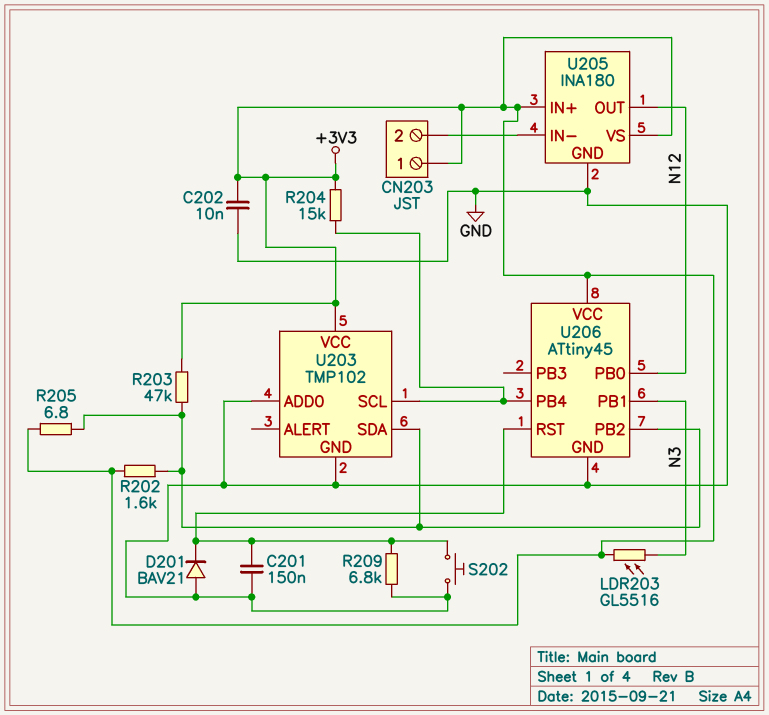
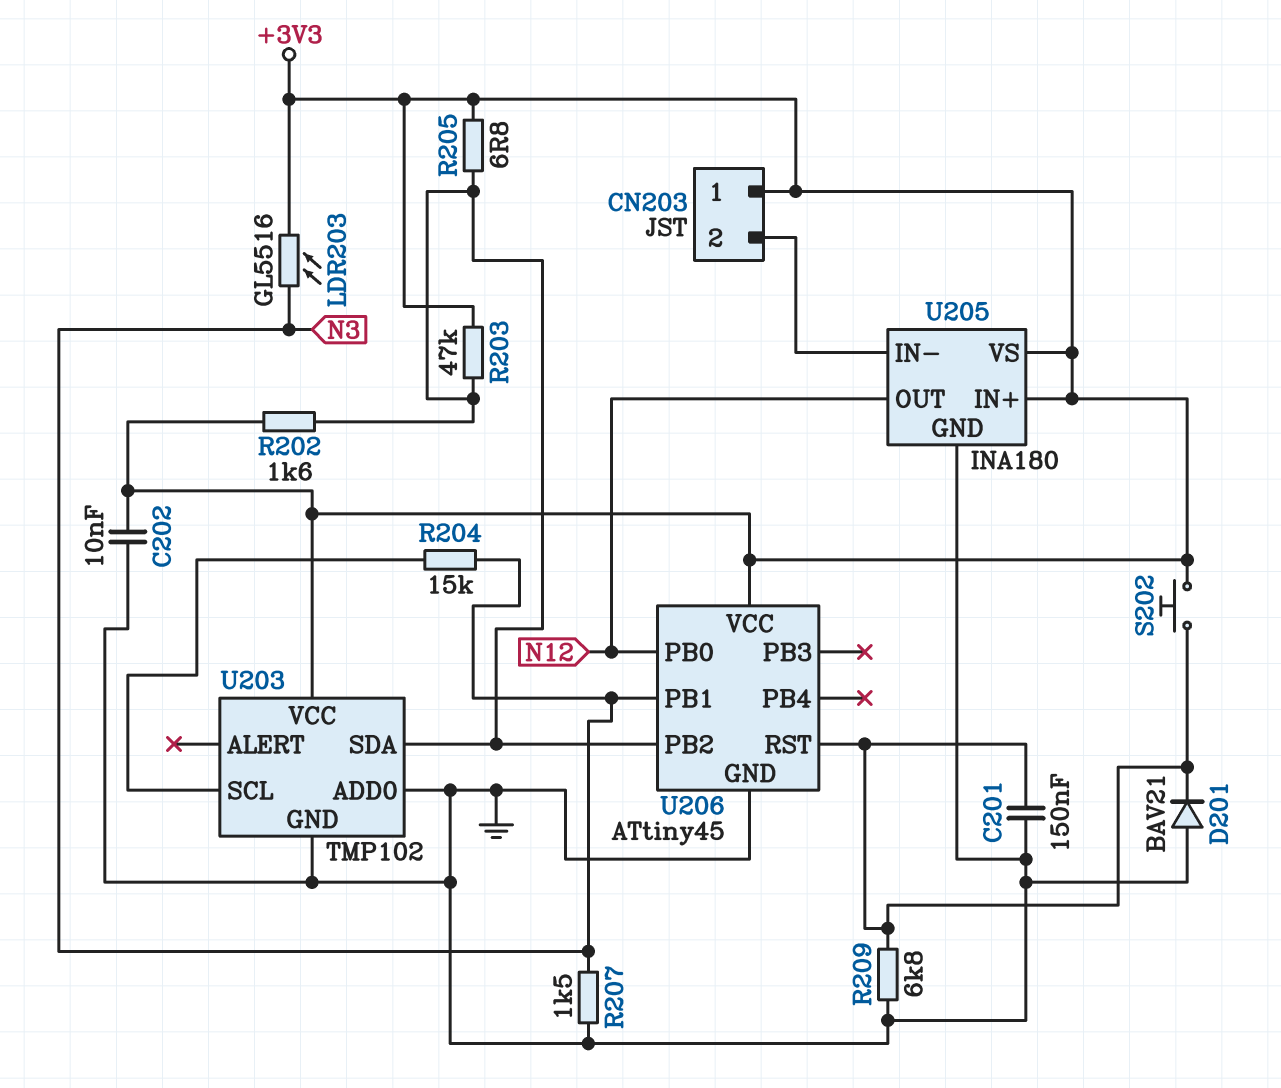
R204: 15k (+3V3, U203/SCL) -> 15k (N3, U203/SCL)
R207: none -> 1.5k (GND, N3)
S202: button (GND, U206/RST) -> button (+3V3, U206/RST)
U206 pin PB4: U203/SCL -> none

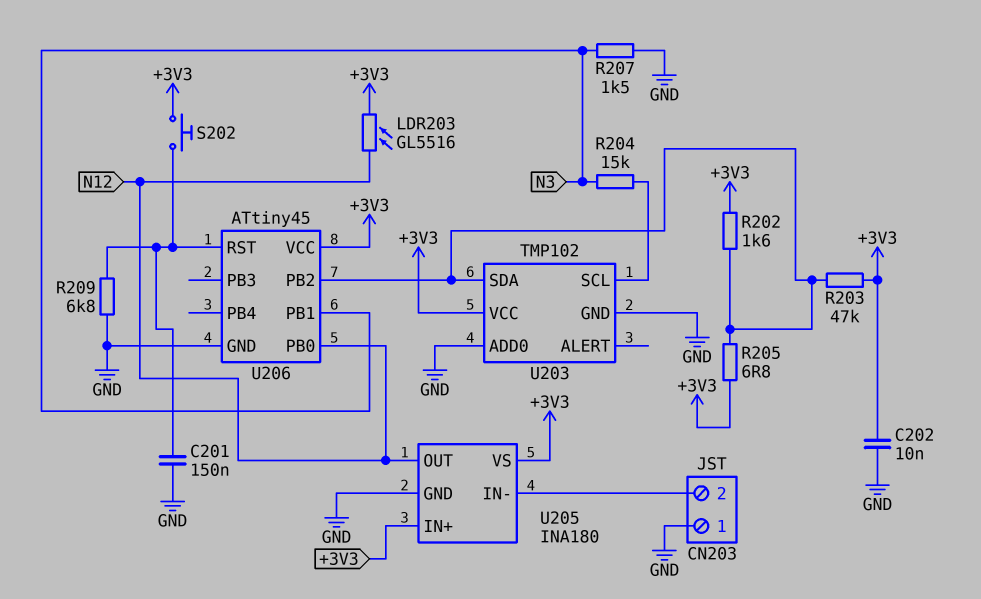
CN203 pin 1: +3V3 -> GND
D201: diode BAV21 (A GND, K U206/RST) -> none
LDR203: GL5516 (+3V3, N3) -> GL5516 (+3V3, N12)

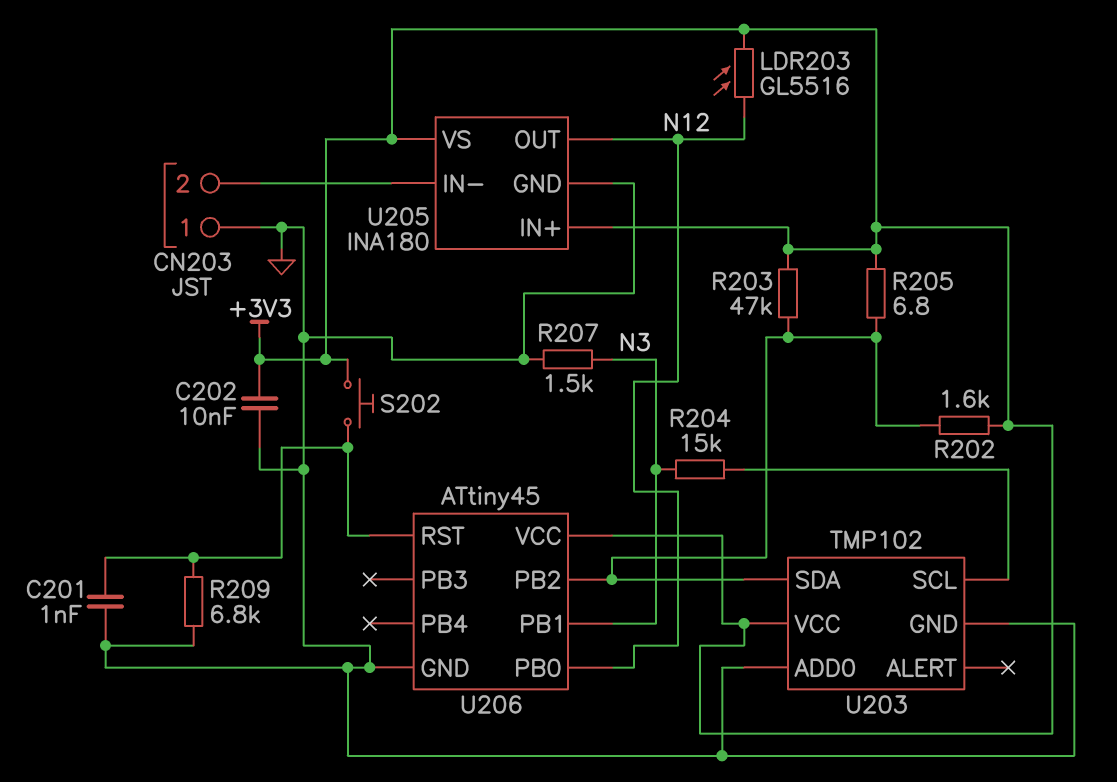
C201: 150nF (GND, U206/RST) -> 1nF (GND, U206/RST)

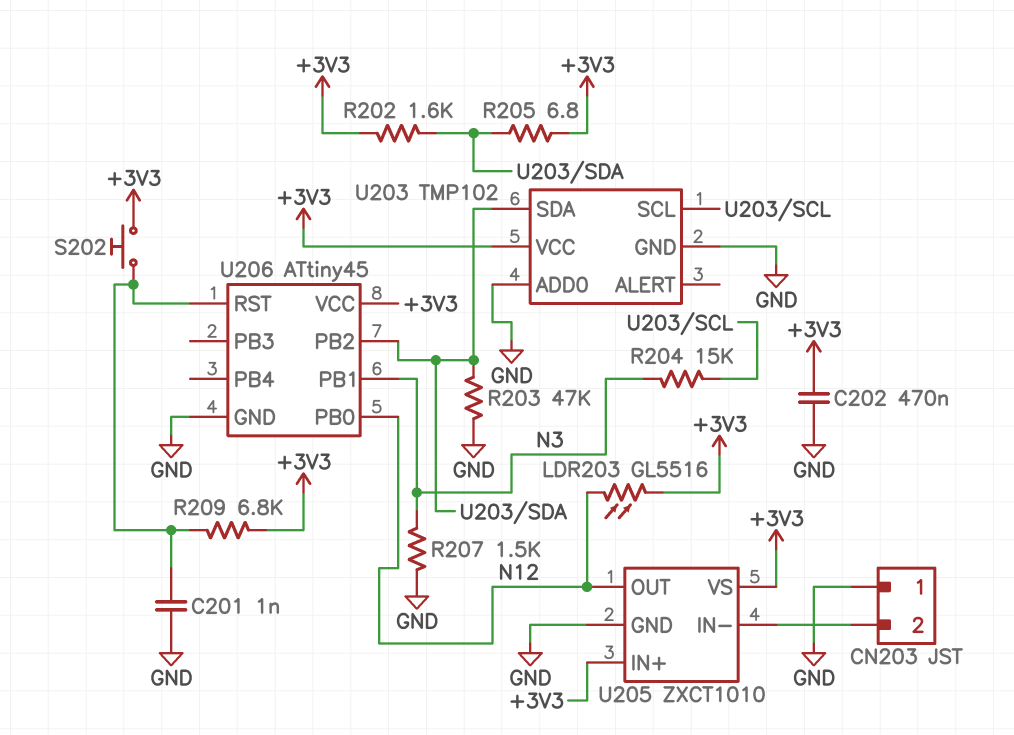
C202: 10nF (+3V3, GND) -> 470nF (+3V3, GND)
R203: 47k (+3V3, U203/SDA) -> 47k (GND, U203/SDA)
R209: 6.8k (GND, U206/RST) -> 6.8k (+3V3, U206/RST)
U205: INA180 -> ZXCT1010

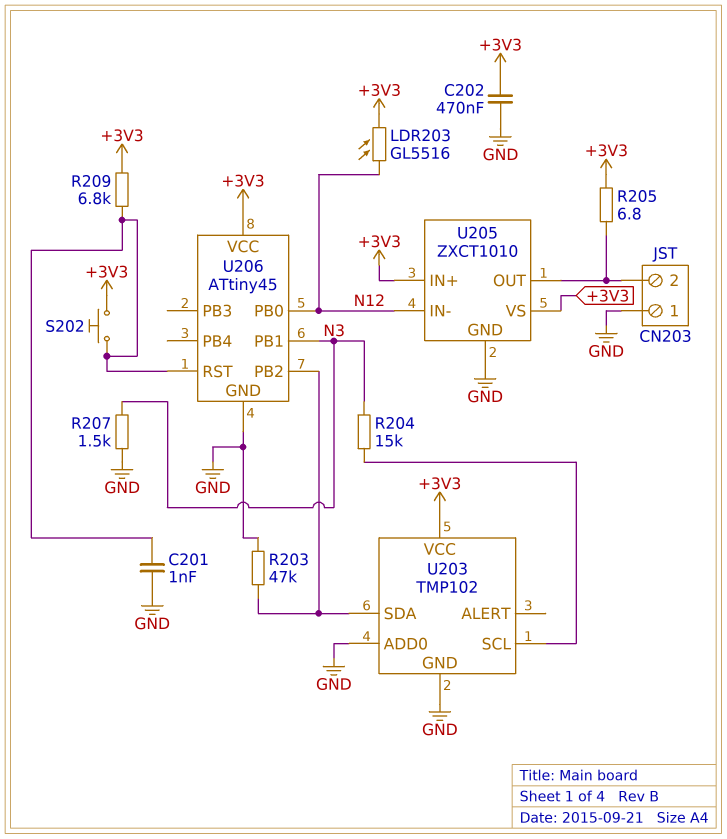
R202: 1.6k (+3V3, U203/SDA) -> none
R205: 6.8 (+3V3, U203/SDA) -> 6.8 (+3V3, CN203/2)
U205 pin IN-: CN203/2 -> N12
U205 pin OUT: N12 -> CN203/2

